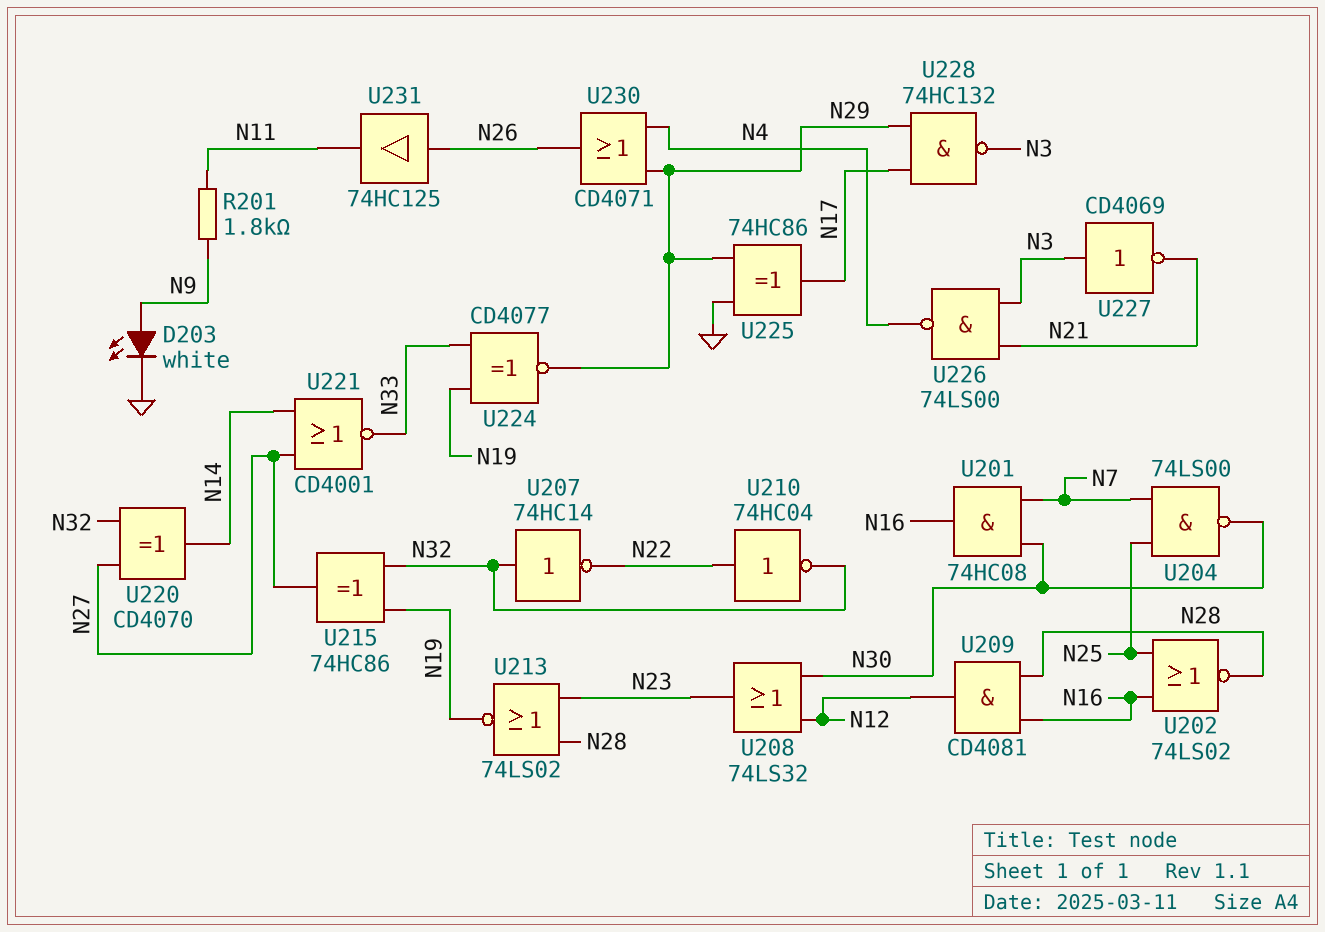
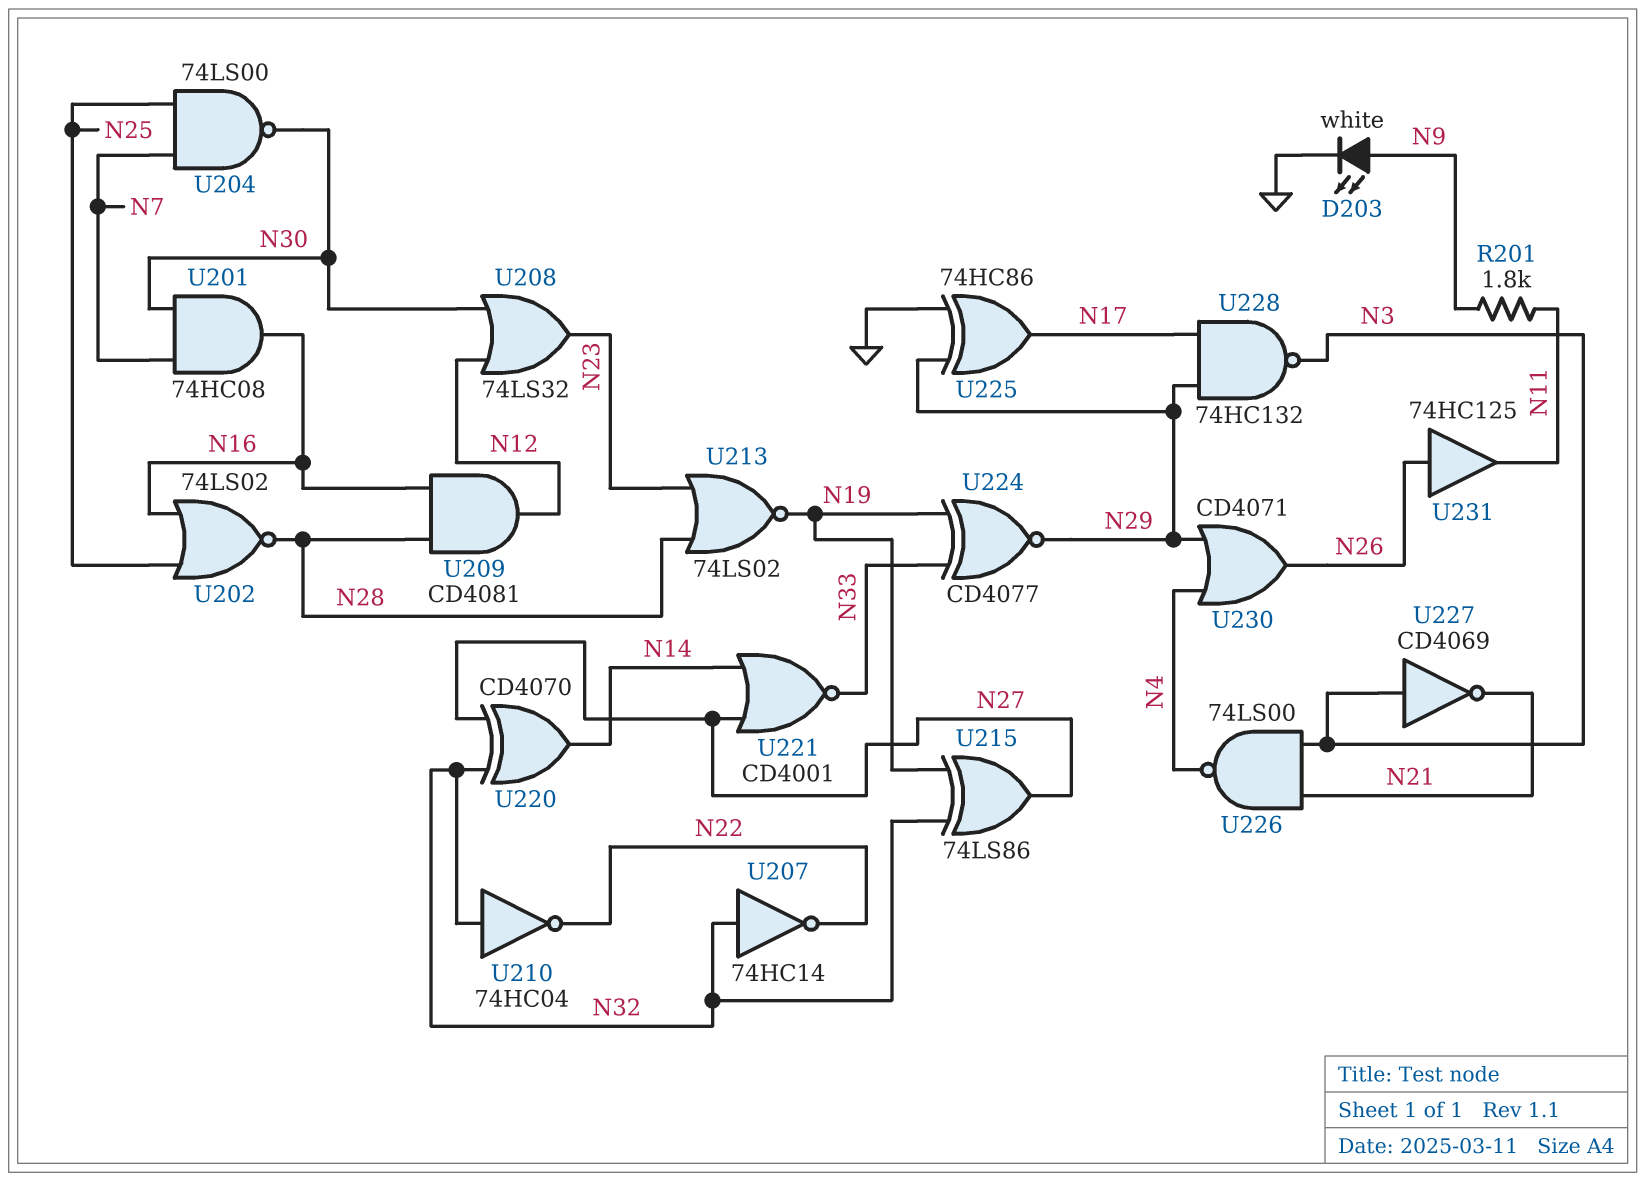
U210: NOT 74HC04 (in N22, out N32) -> NOT 74HC04 (in N32, out N22)
U215: XOR 74HC86 (in N19, in N32, out N27) -> XOR 74LS86 (in N19, in N32, out N27)

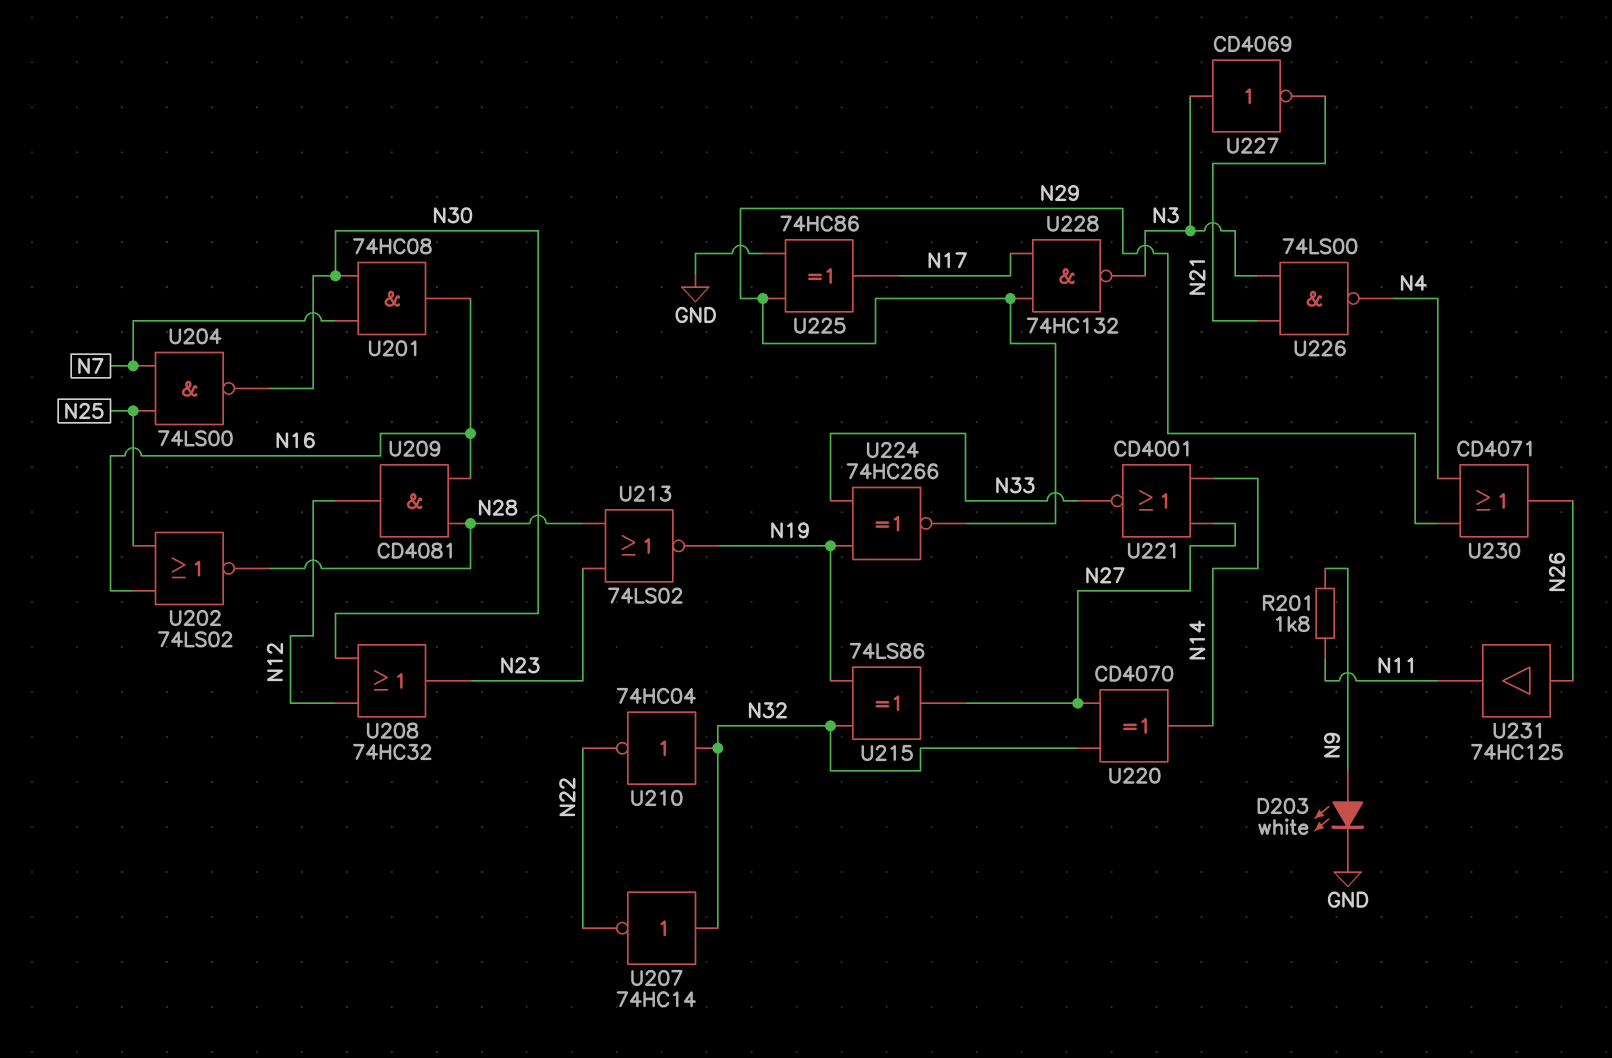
U208: OR 74LS32 (in N12, in N30, out N23) -> OR 74HC32 (in N12, in N30, out N23)
U224: XNOR CD4077 (in N19, in N33, out N29) -> XNOR 74HC266 (in N19, in N33, out N29)

